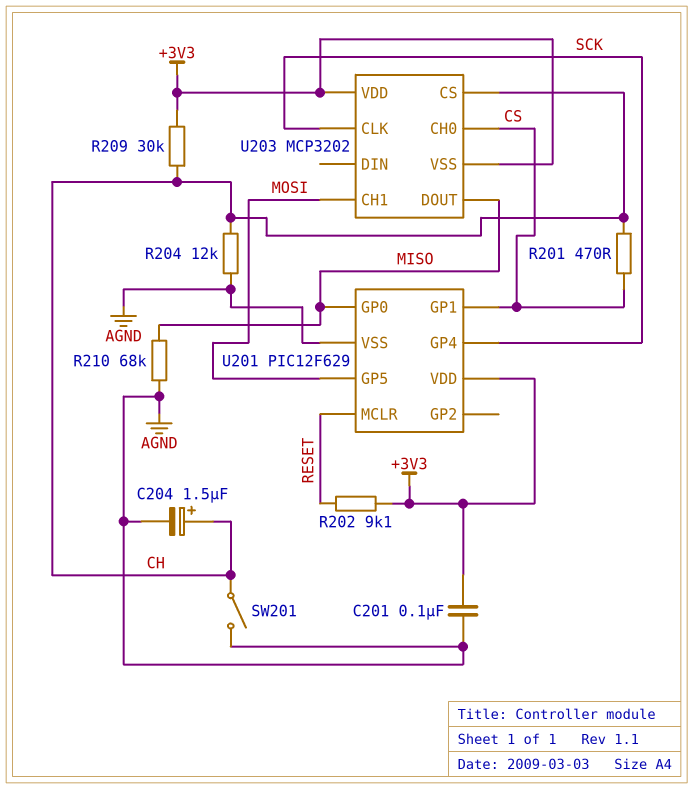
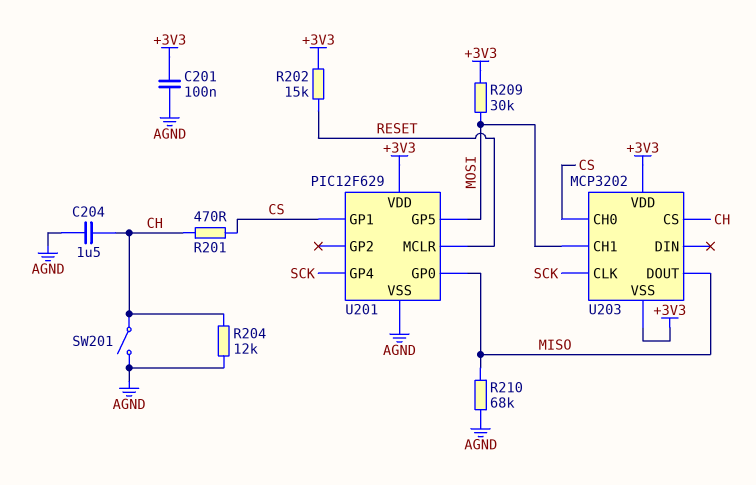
C204: 1.5uF (plus CH, minus AGND) -> 1.5uF (AGND, CH)
R202: 9.1k (+3V3, RESET) -> 15k (+3V3, RESET)
R209: 30k (+3V3, CH) -> 30k (+3V3, MOSI)

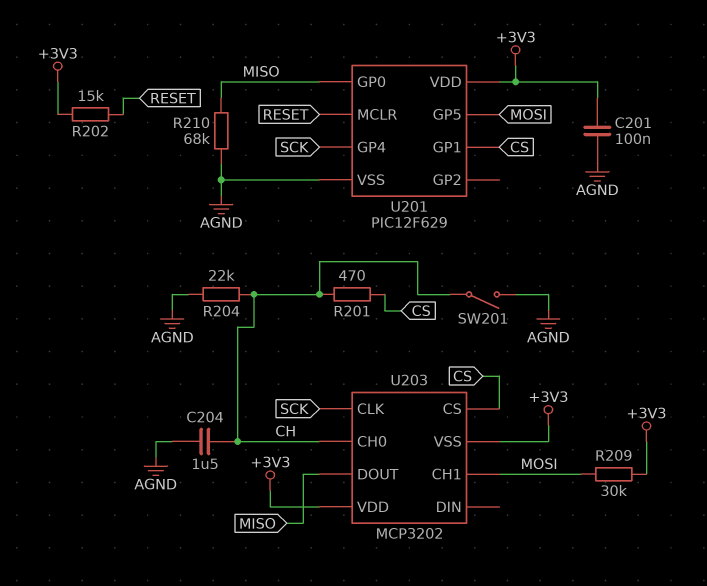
R204: 12k (AGND, CH) -> 22k (AGND, CH)
U203 pin CH0: CS -> CH
U203 pin CS: CH -> CS

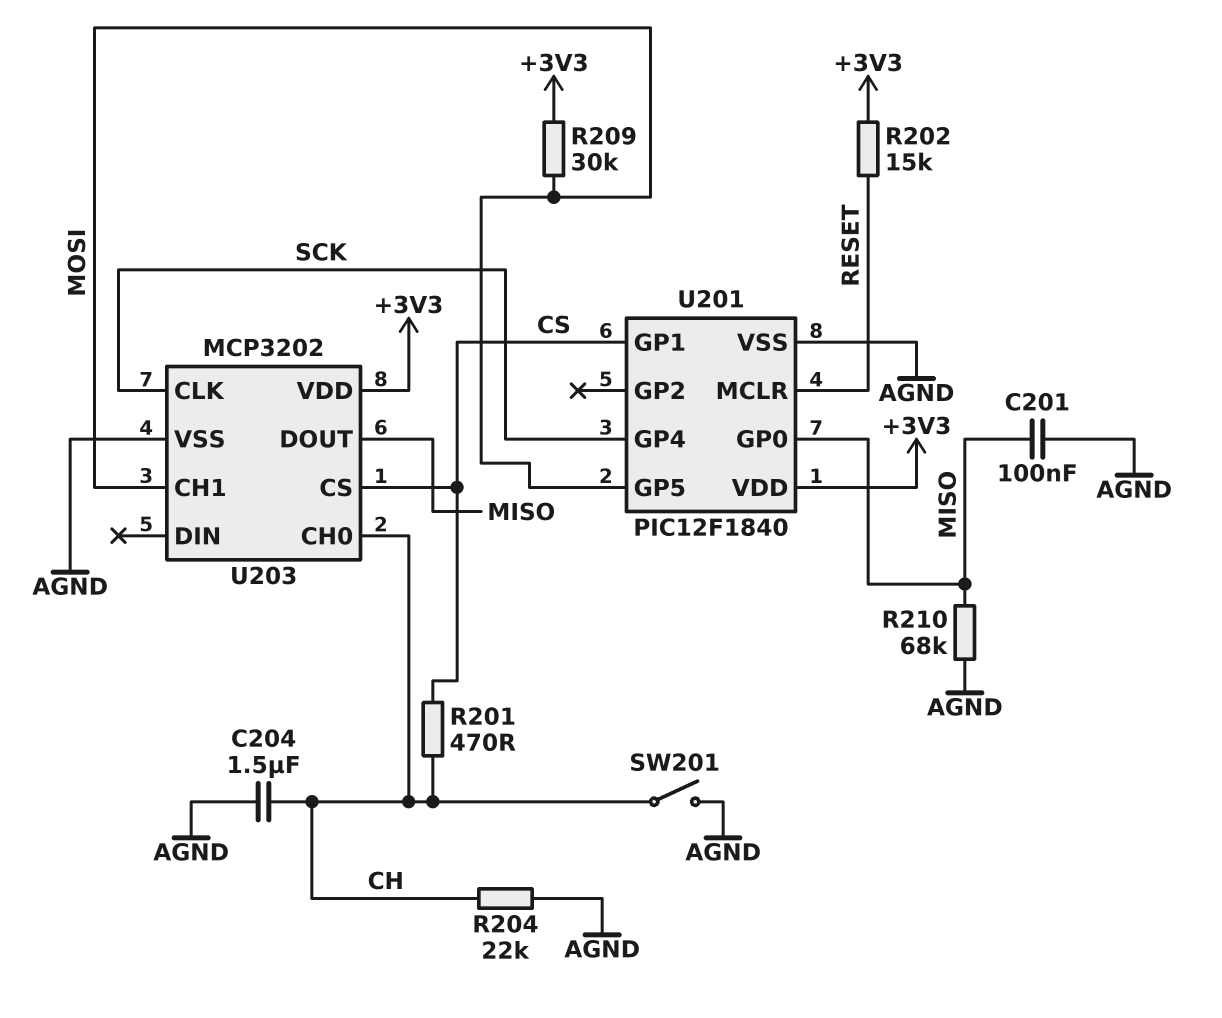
C201: 100nF (+3V3, AGND) -> 100nF (AGND, MISO)
U201: PIC12F629 -> PIC12F1840
U203 pin VSS: +3V3 -> AGND

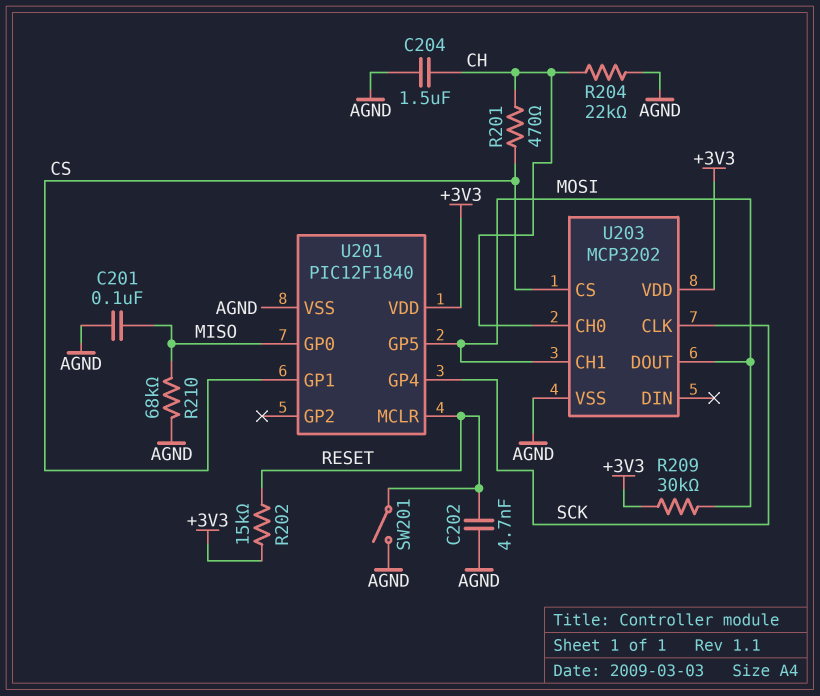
C202: none -> 4.7nF (AGND, RESET)
SW201: switch (AGND, CH) -> switch (AGND, RESET)
U203 pin DOUT: MISO -> MOSI

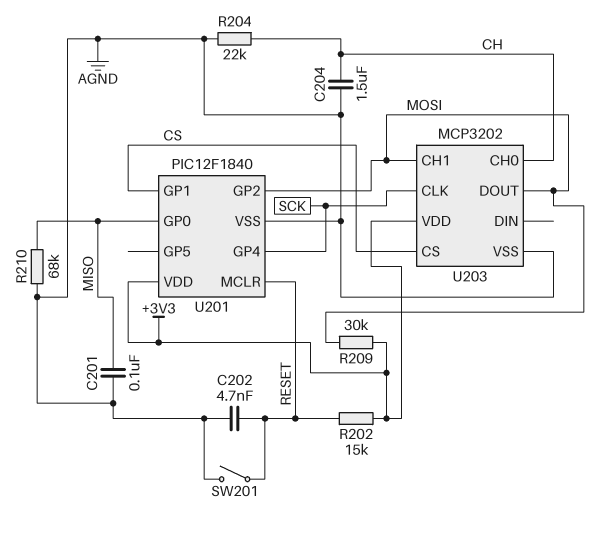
R201: 470 (CH, CS) -> none
U201 pin GP2: none -> MOSI
U201 pin GP5: MOSI -> none

